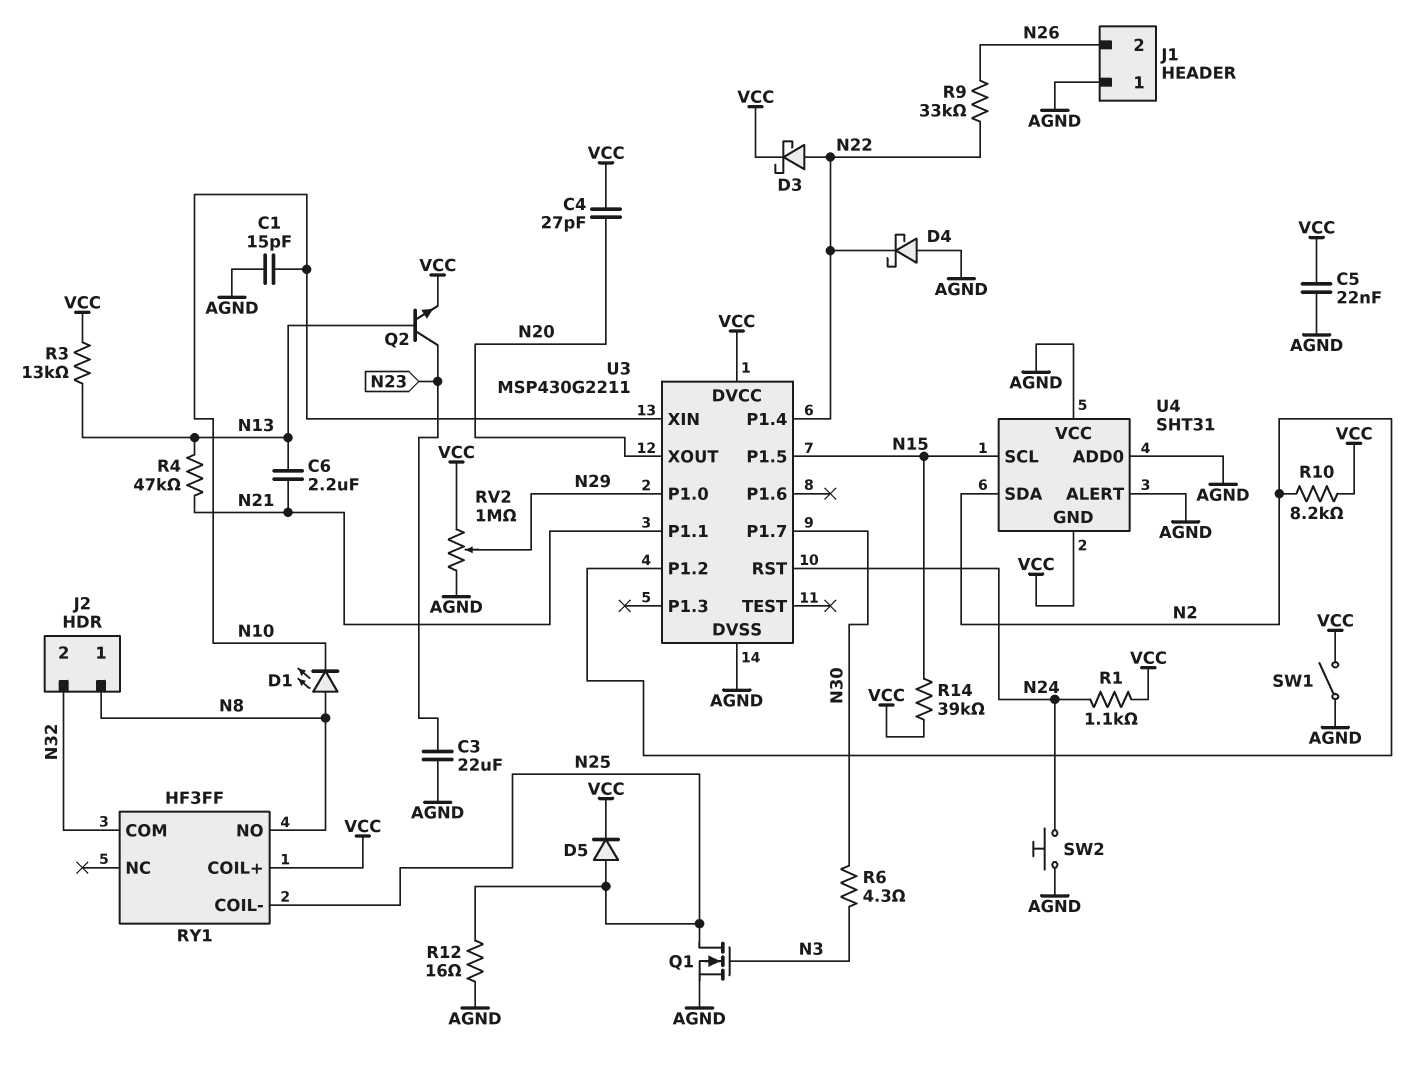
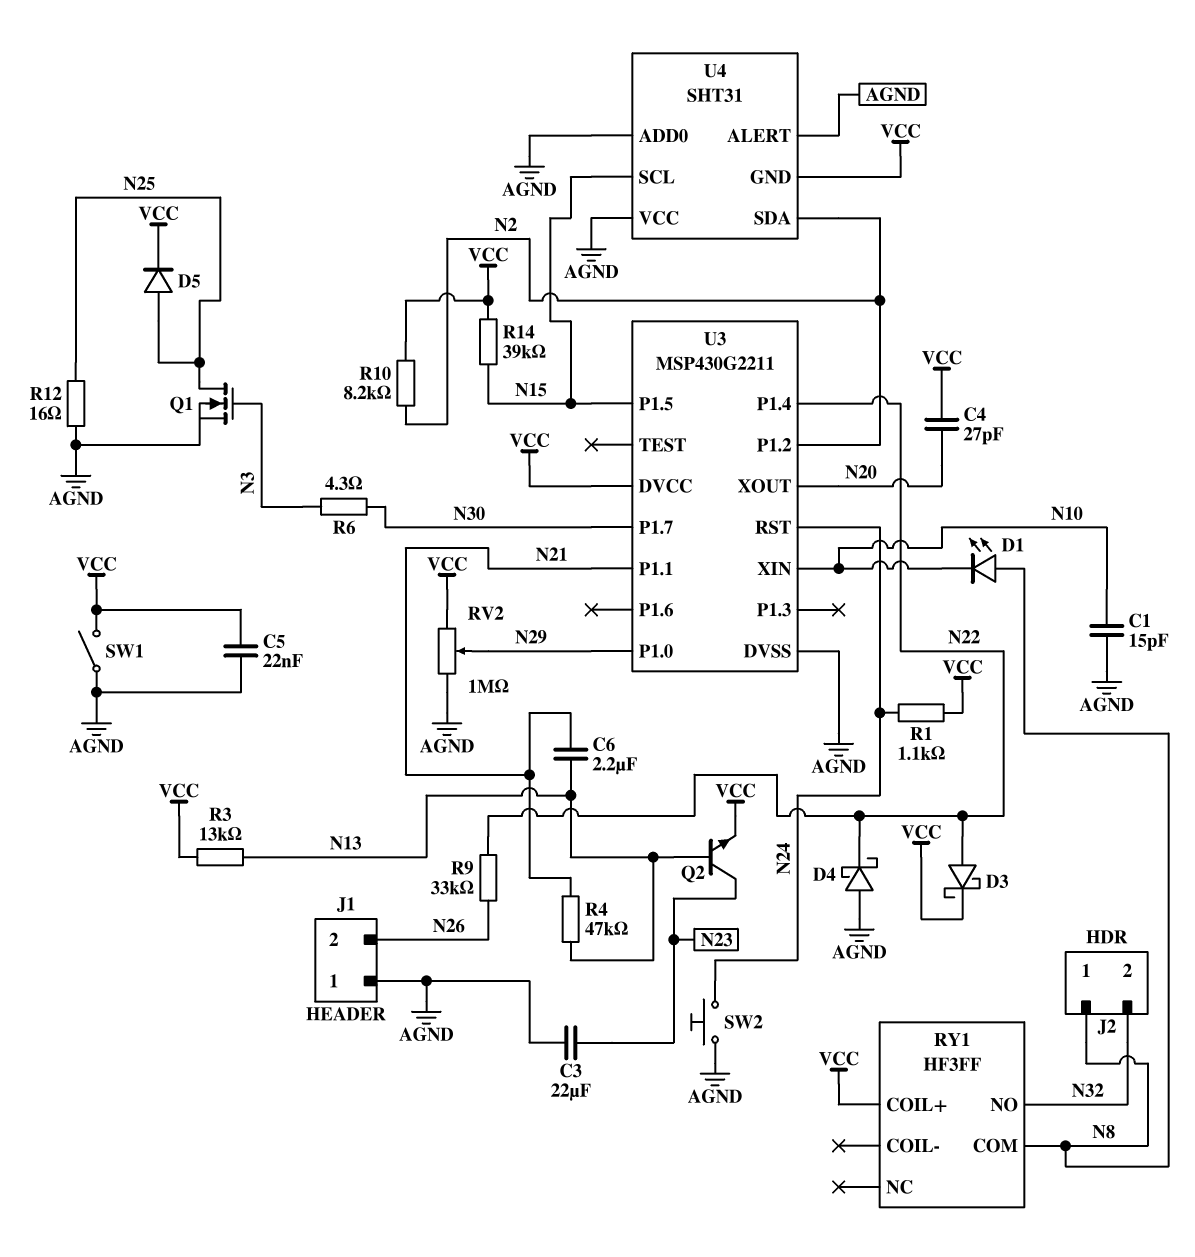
RY1 pin COIL-: N25 -> none
RY1 pin COM: N32 -> N8
RY1 pin NO: N8 -> N32

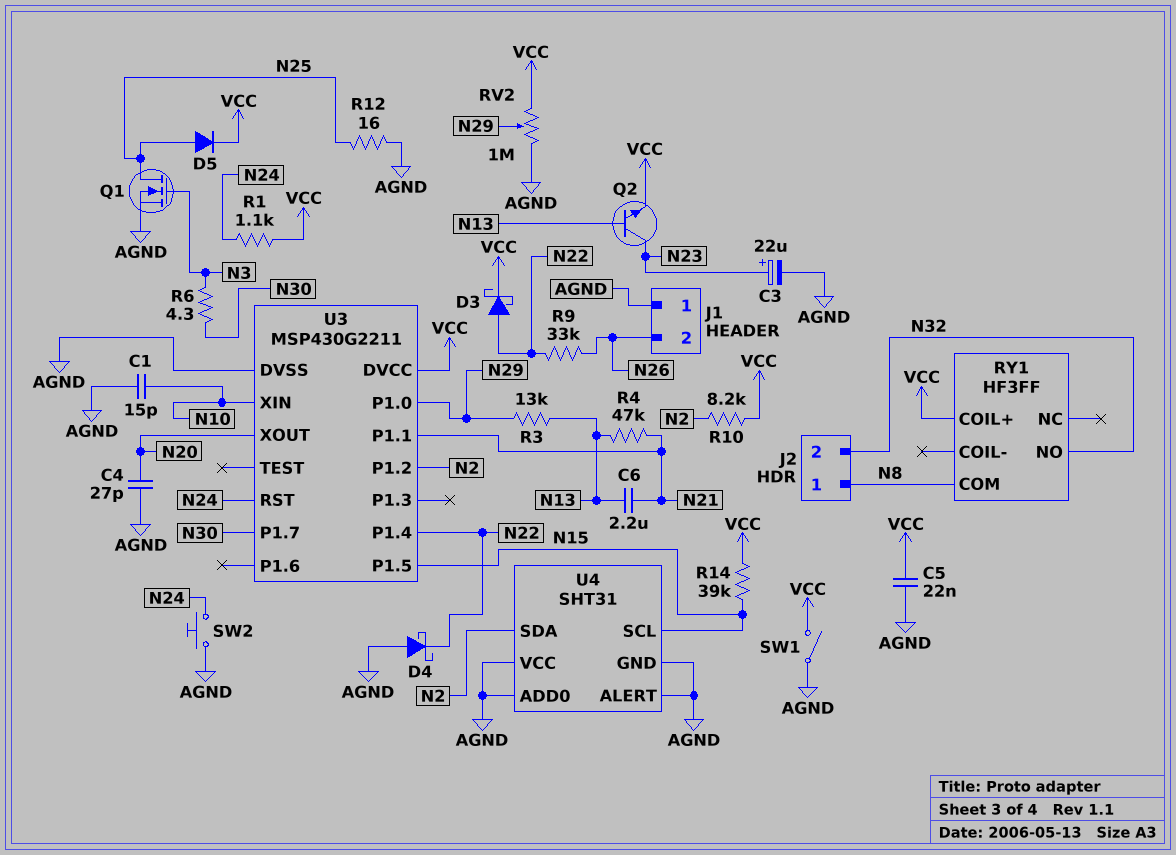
C3: 22uF (AGND, N23) -> 22uF (plus N23, minus AGND)
C4: 27pF (N20, VCC) -> 27pF (AGND, N20)
D1: LED (A N8, K N10) -> none
R3: 13k (N13, VCC) -> 13k (N13, N29)
U4 pin GND: VCC -> AGND

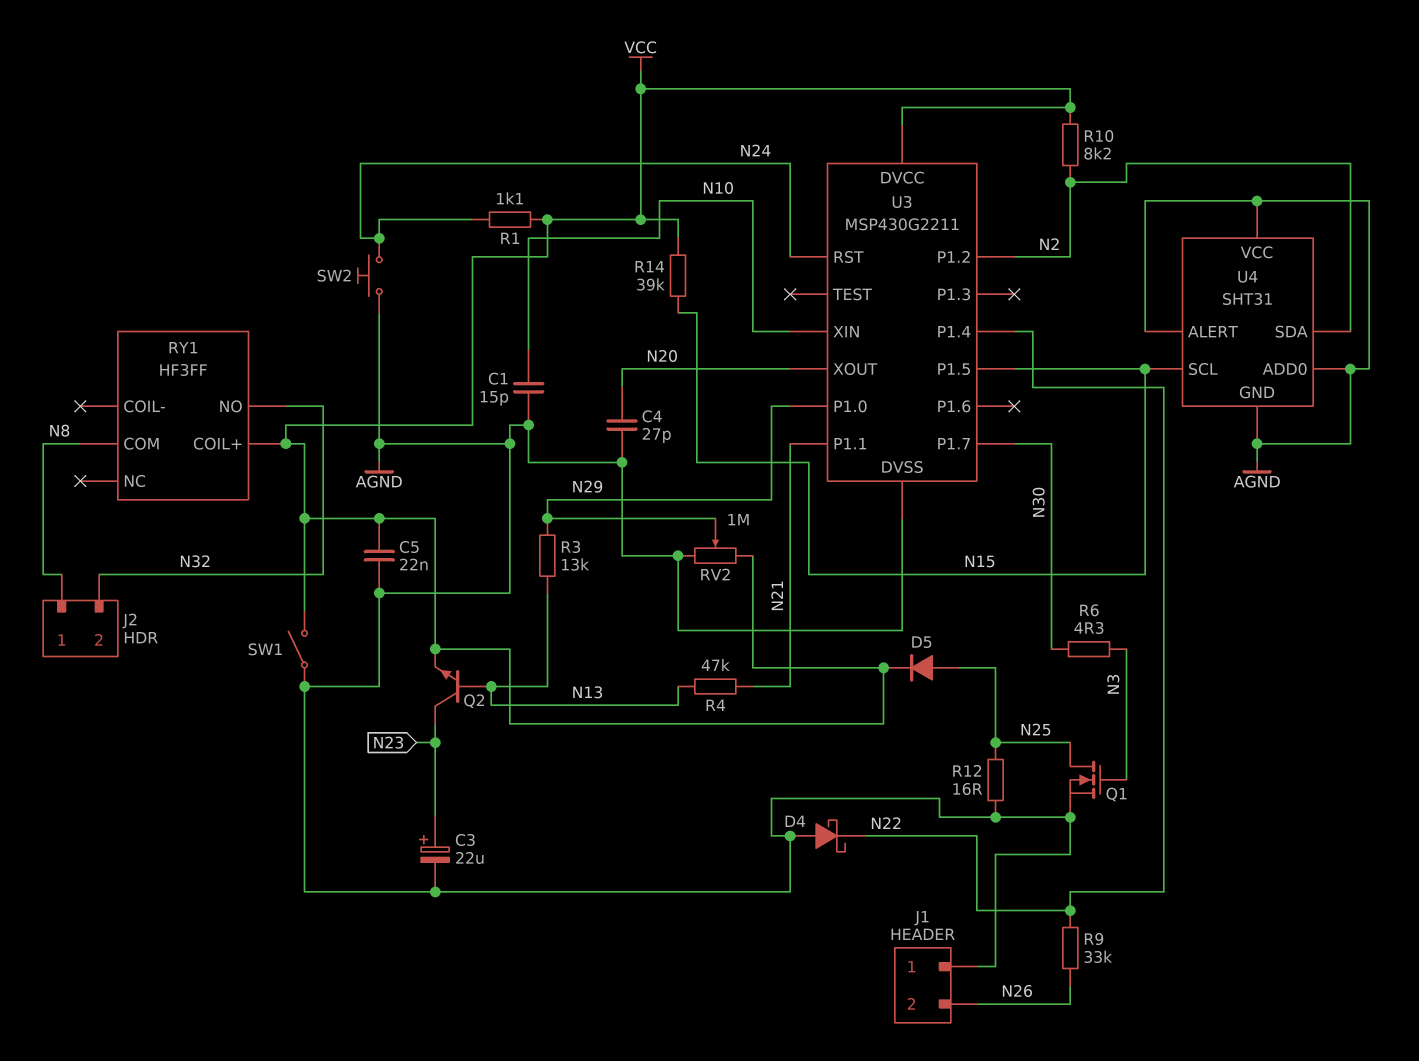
C6: 2.2uF (N13, N21) -> none
D3: schottky (A N22, K VCC) -> none

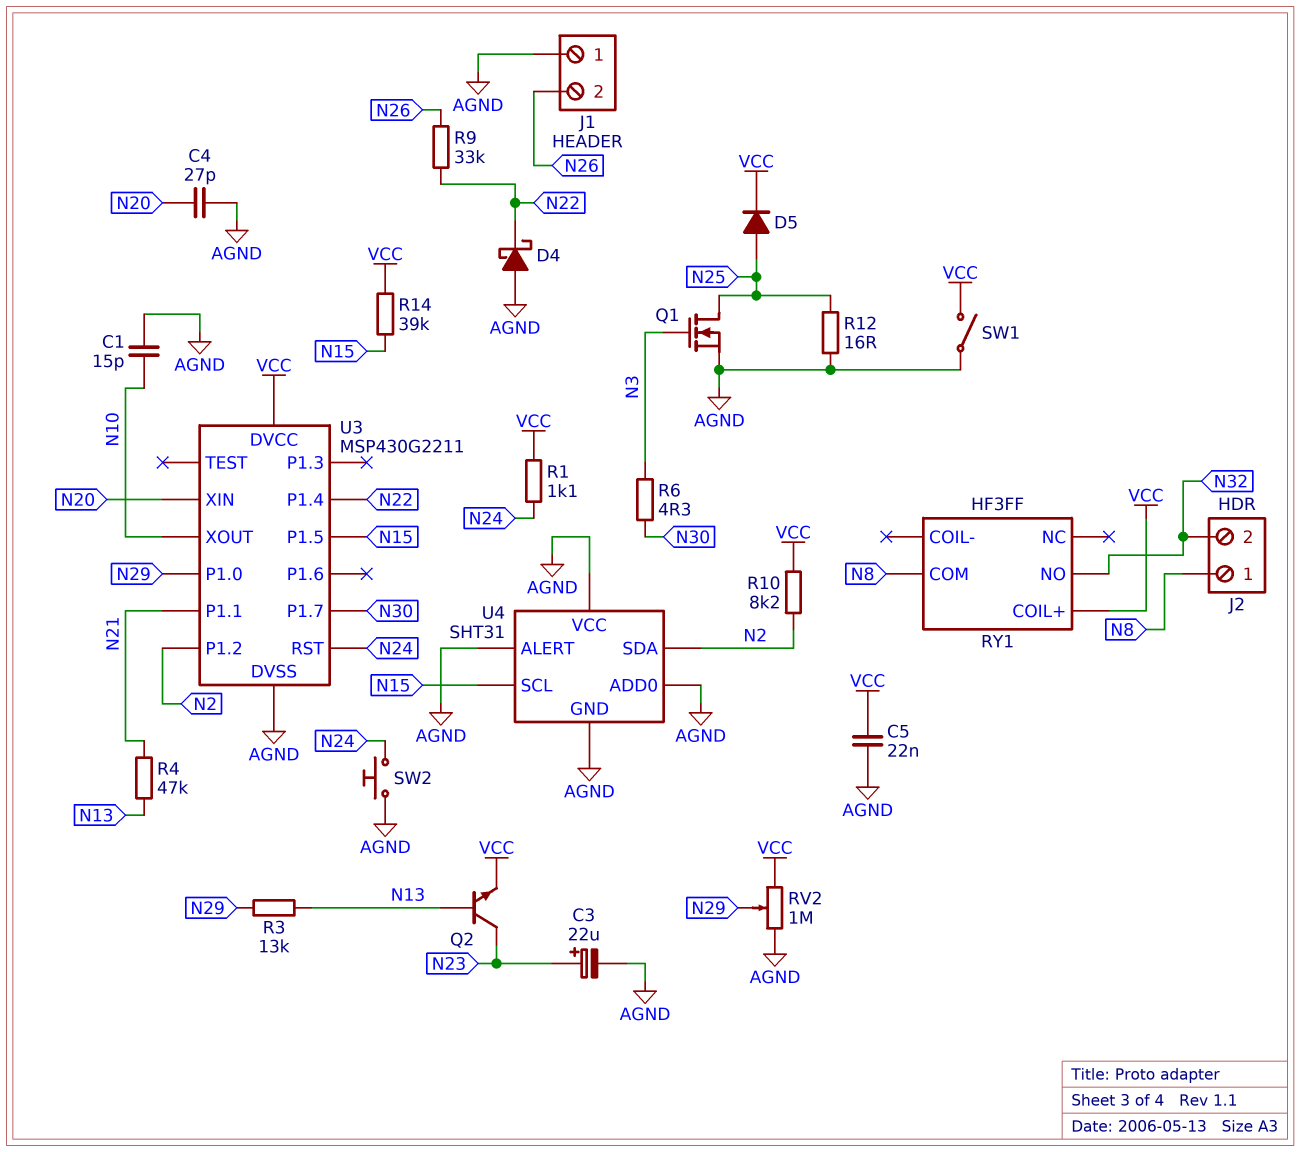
U3 pin XIN: N10 -> N20
U3 pin XOUT: N20 -> N10

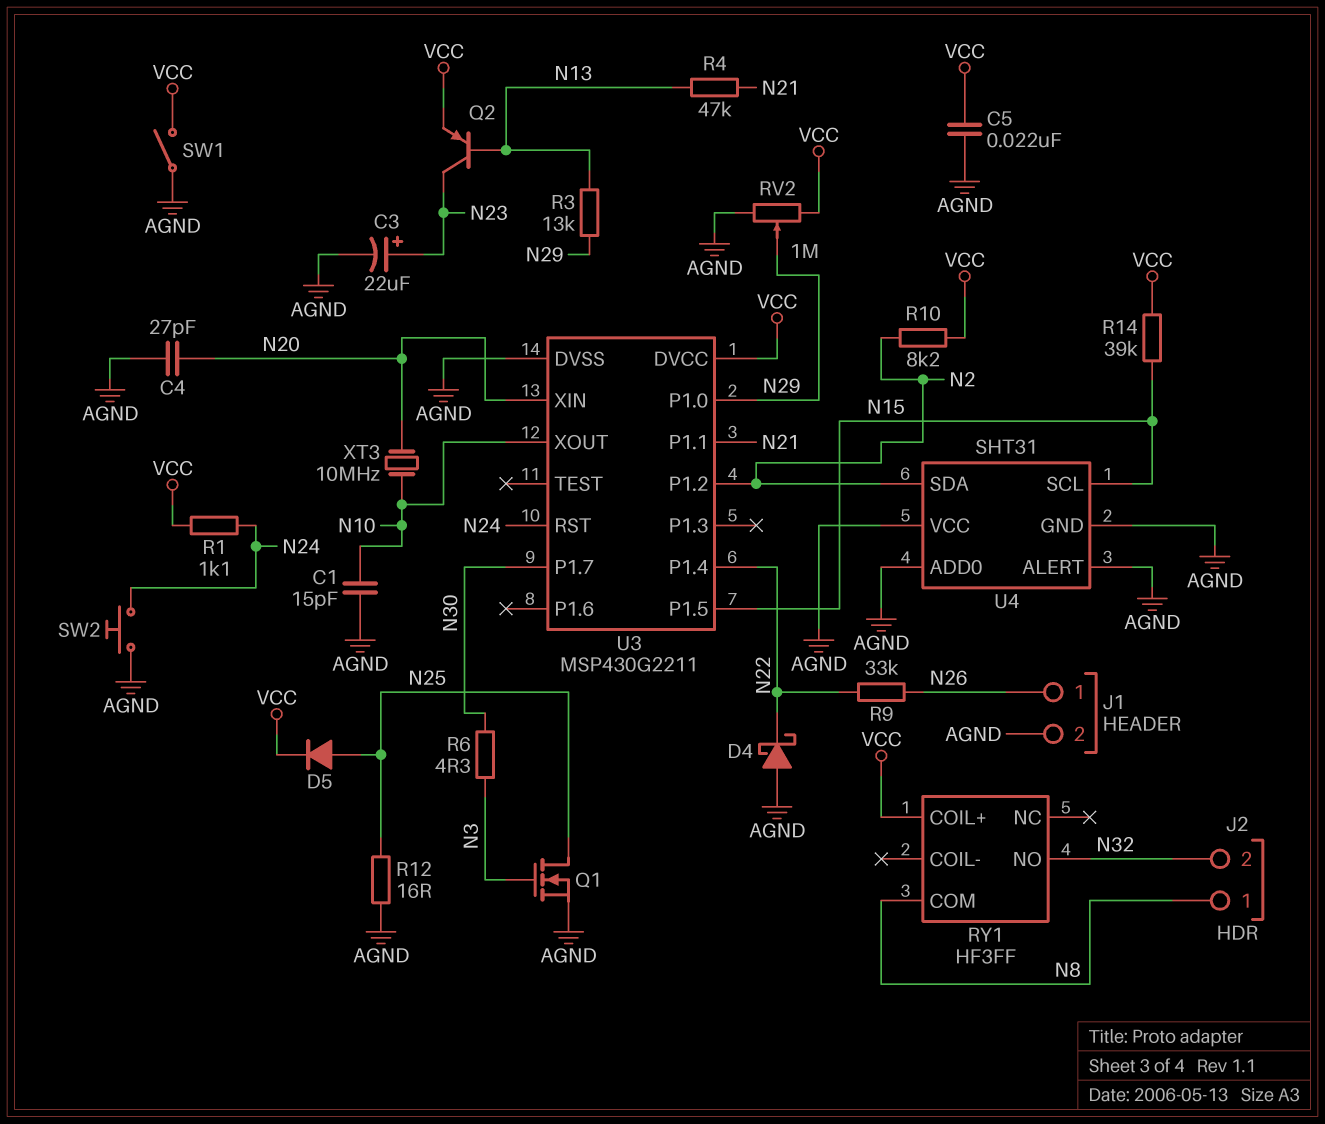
J1 pin 1: AGND -> N26
J1 pin 2: N26 -> AGND
Q2: NPN (B N13, C N23, E VCC) -> PNP (B N13, C N23, E VCC)
XT3: none -> 10MHz (N10, N20)

